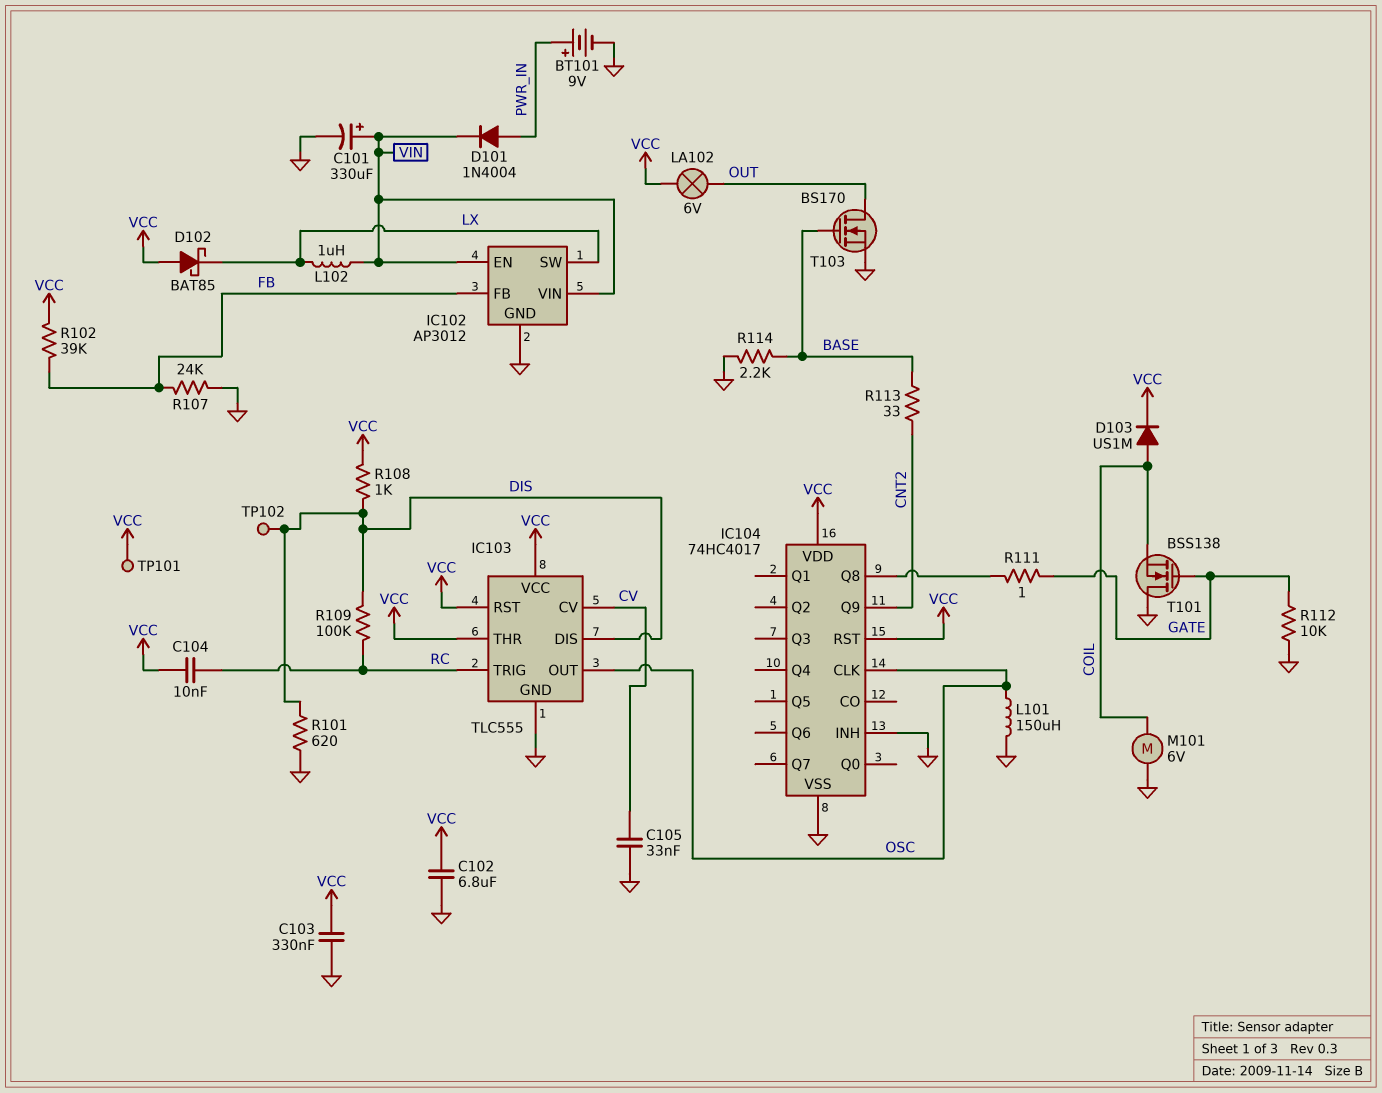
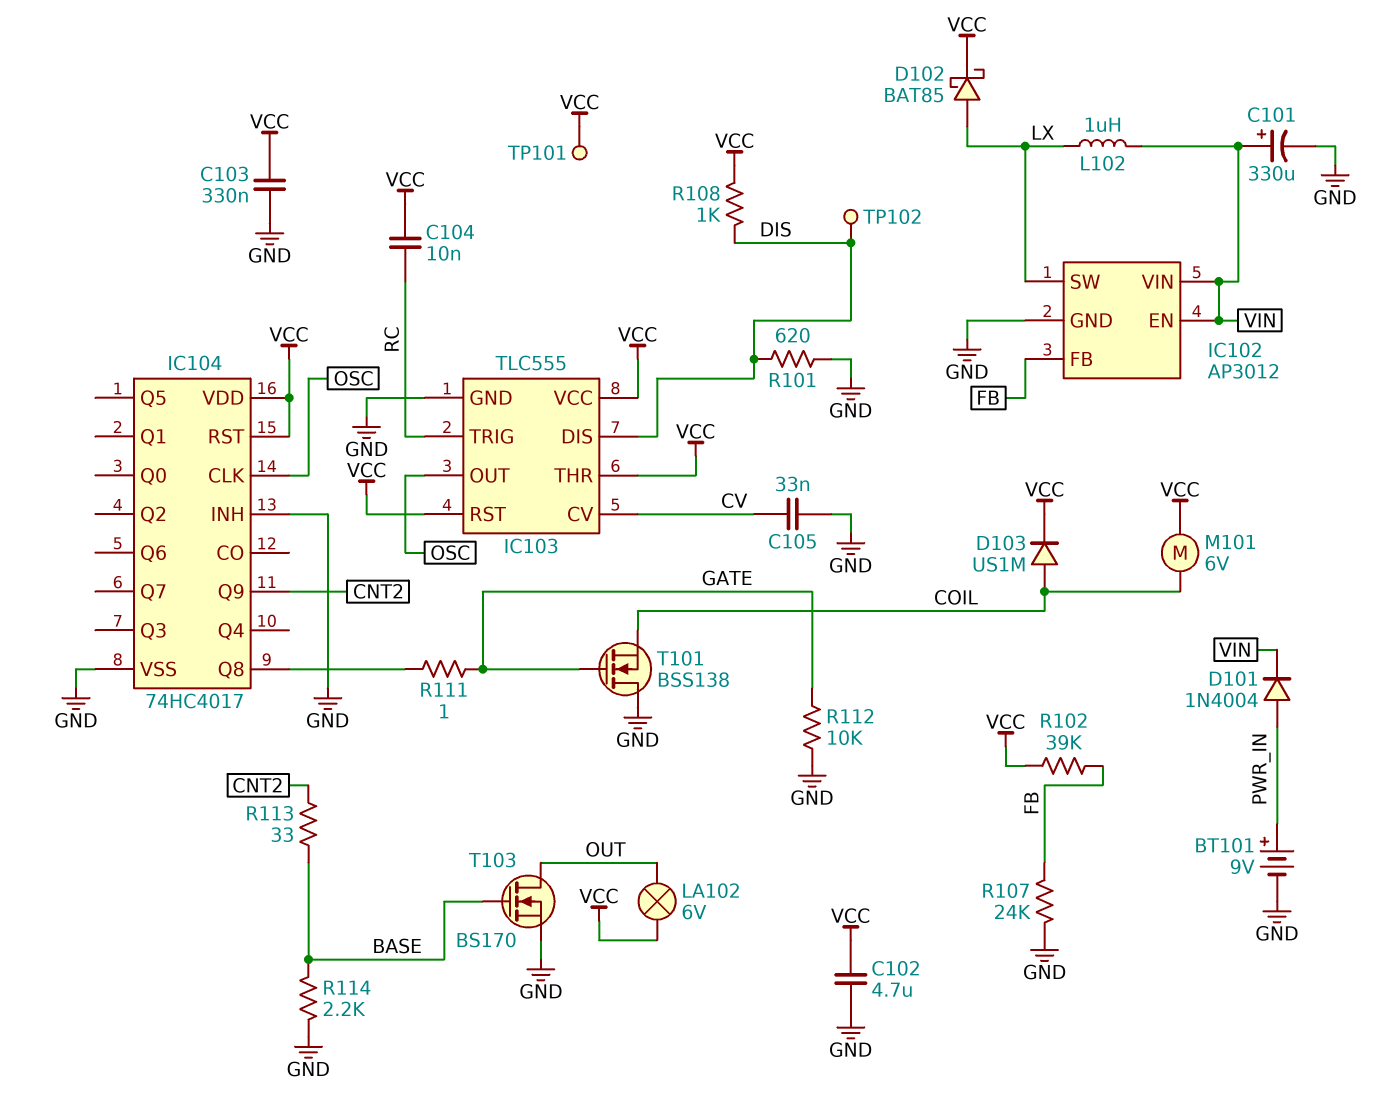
C102: 6.8uF (GND, VCC) -> 4.7uF (GND, VCC)
D102: schottky BAT85 (A VCC, K LX) -> schottky BAT85 (A LX, K VCC)
L101: 150uH (GND, OSC) -> none
M101: motor 6V (COIL, GND) -> motor 6V (COIL, VCC)
R109: 100k (DIS, RC) -> none

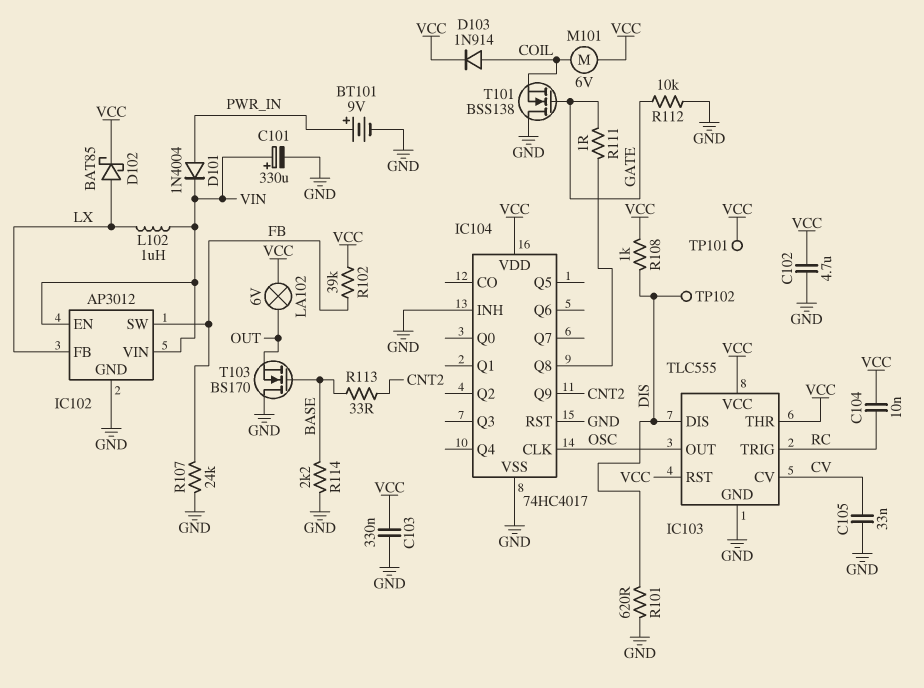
D103: diode US1M (A COIL, K VCC) -> diode 1N914 (A COIL, K VCC)
IC102 pin FB: FB -> LX
IC102 pin SW: LX -> FB
IC104 pin RST: VCC -> GND
T103: NMOS BS170 (G BASE, D OUT, S GND) -> NMOS BS170 (G BASE, D GND, S OUT)

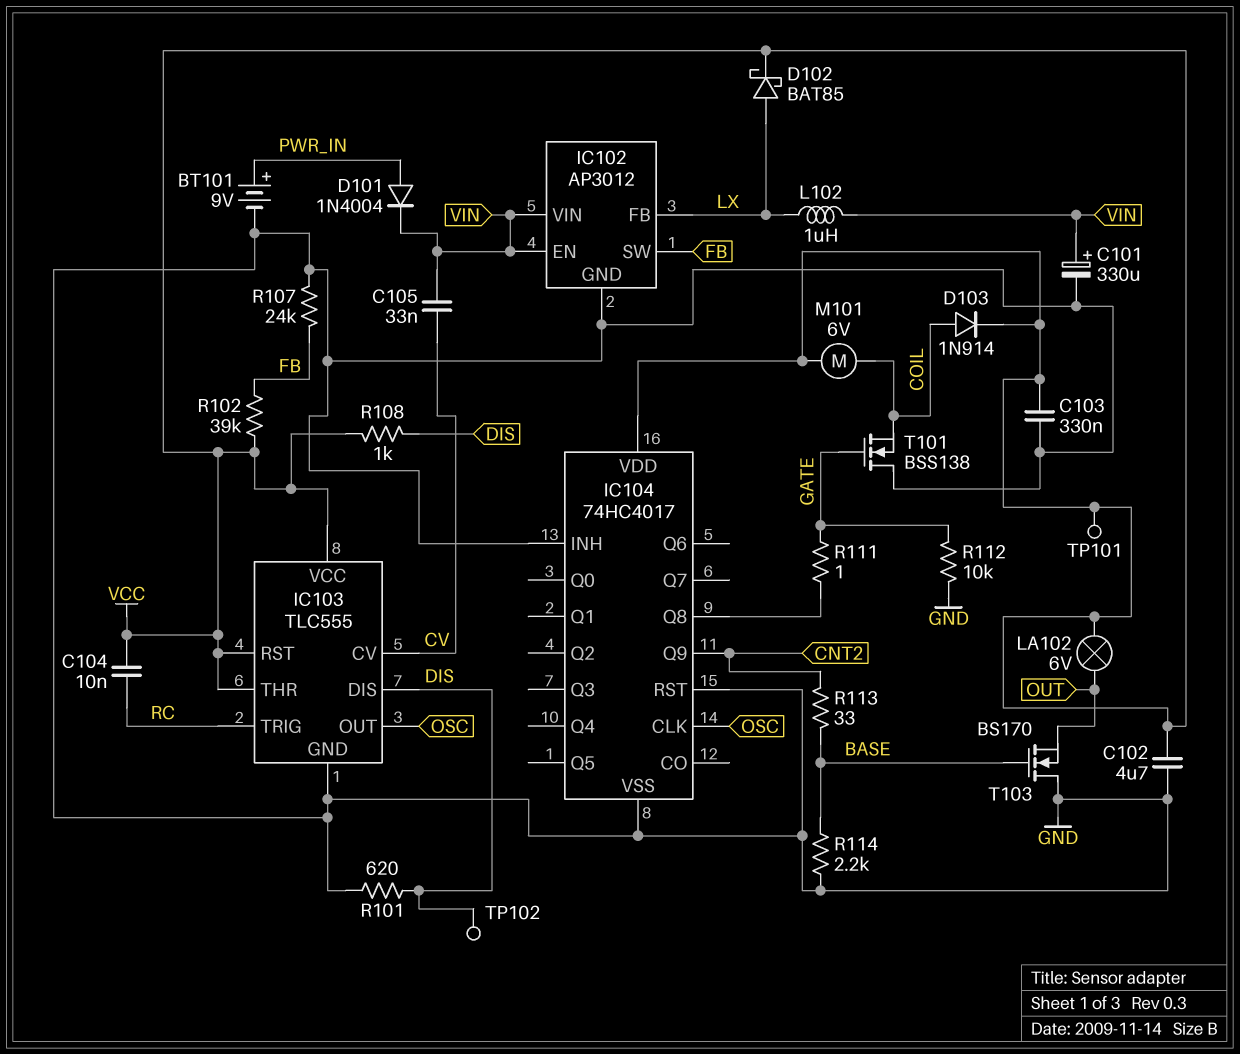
C105: 33nF (CV, GND) -> 33nF (CV, VIN)

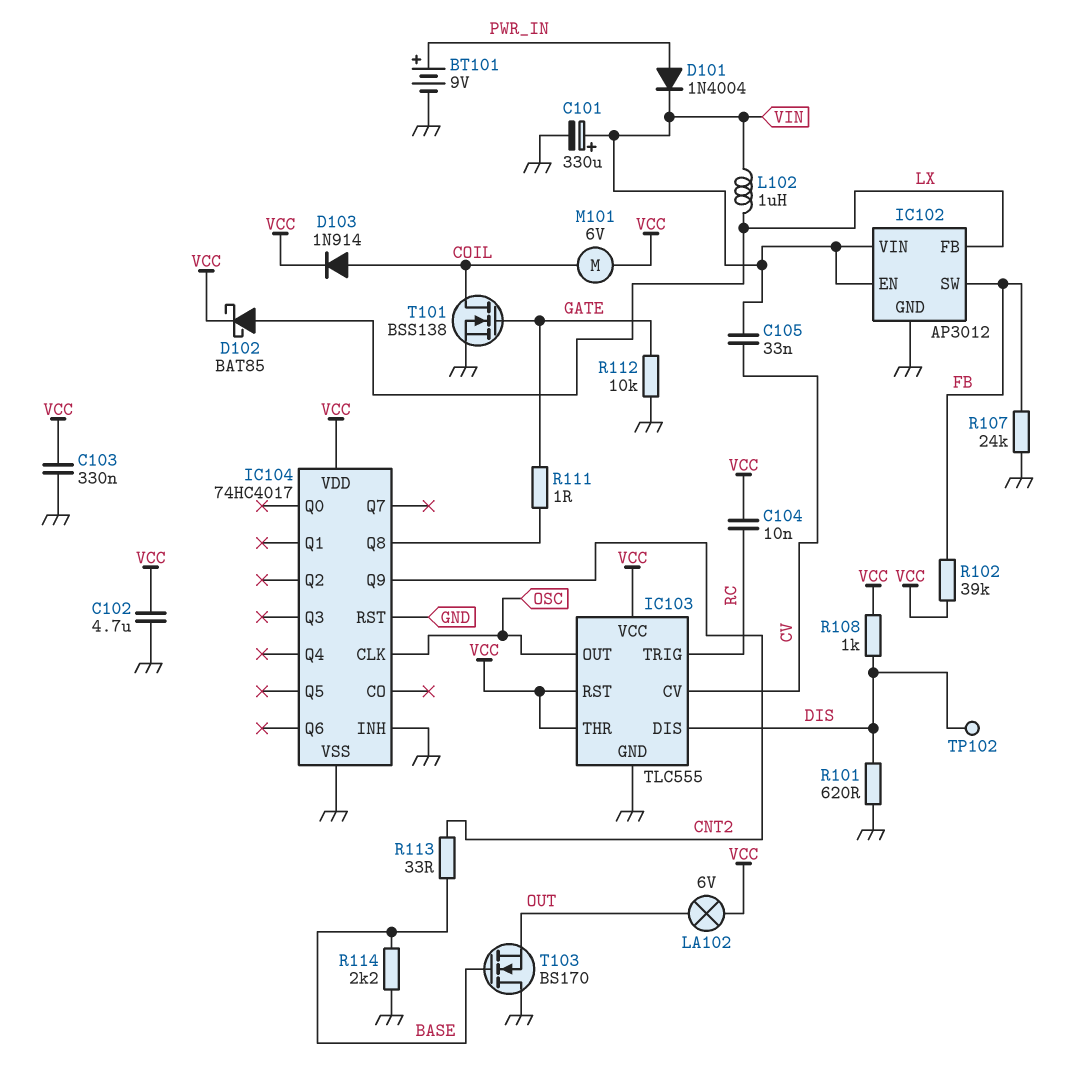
T101: NMOS BSS138 (G GATE, D GND, S COIL) -> NMOS BSS138 (G GATE, D COIL, S GND)
TP101: test point (VCC) -> none

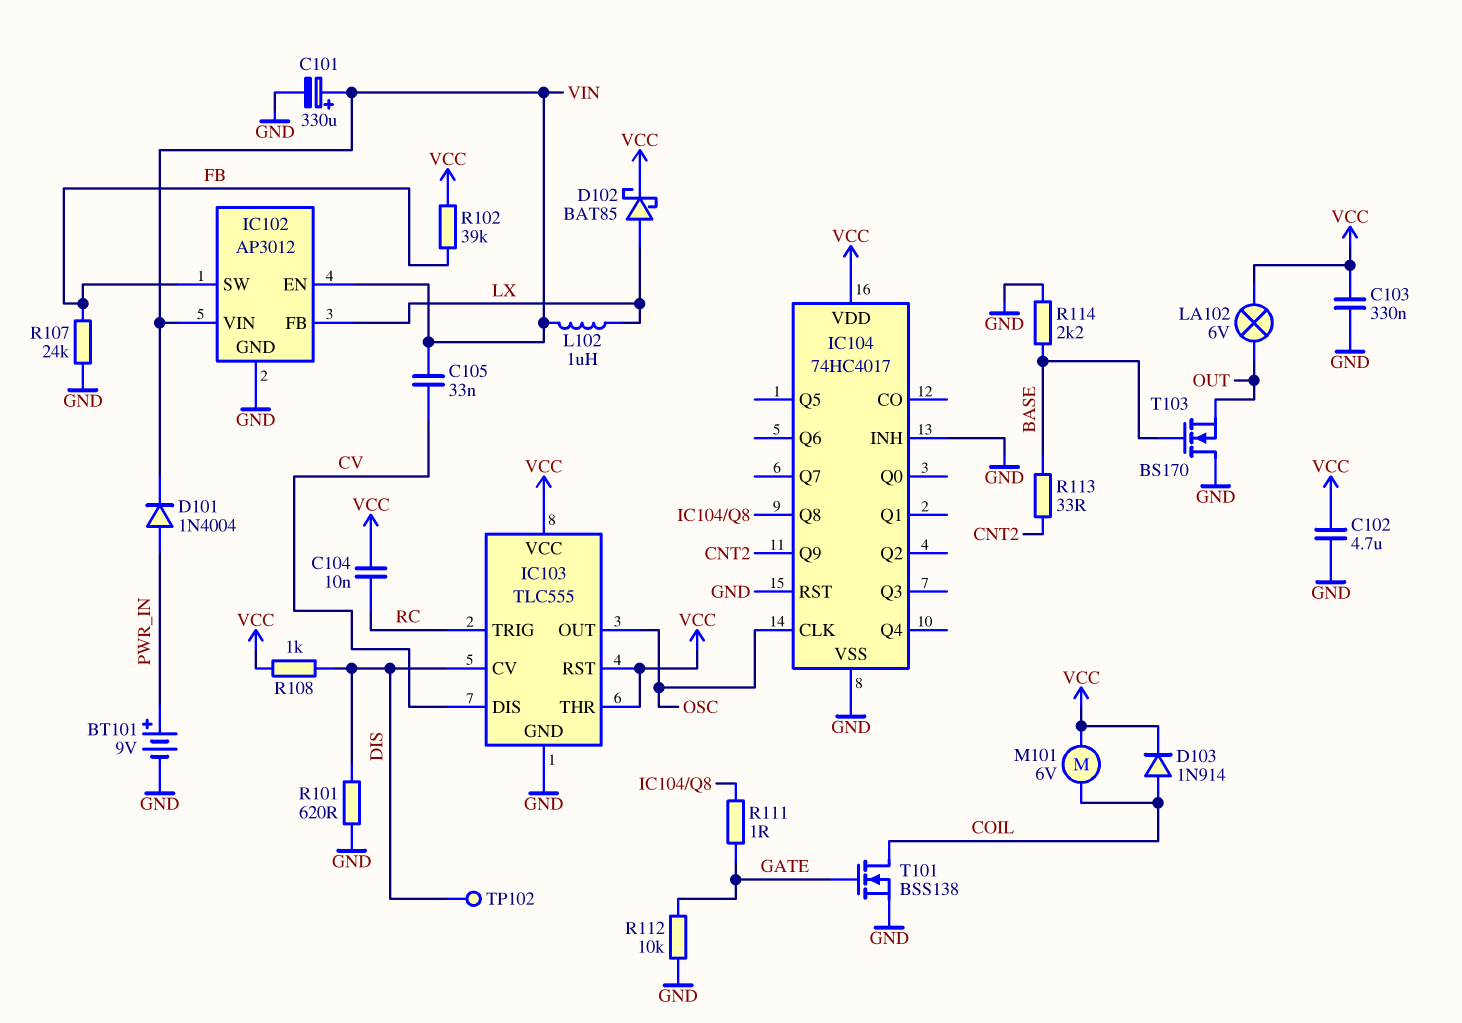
IC103 pin CV: CV -> DIS
IC103 pin DIS: DIS -> CV

